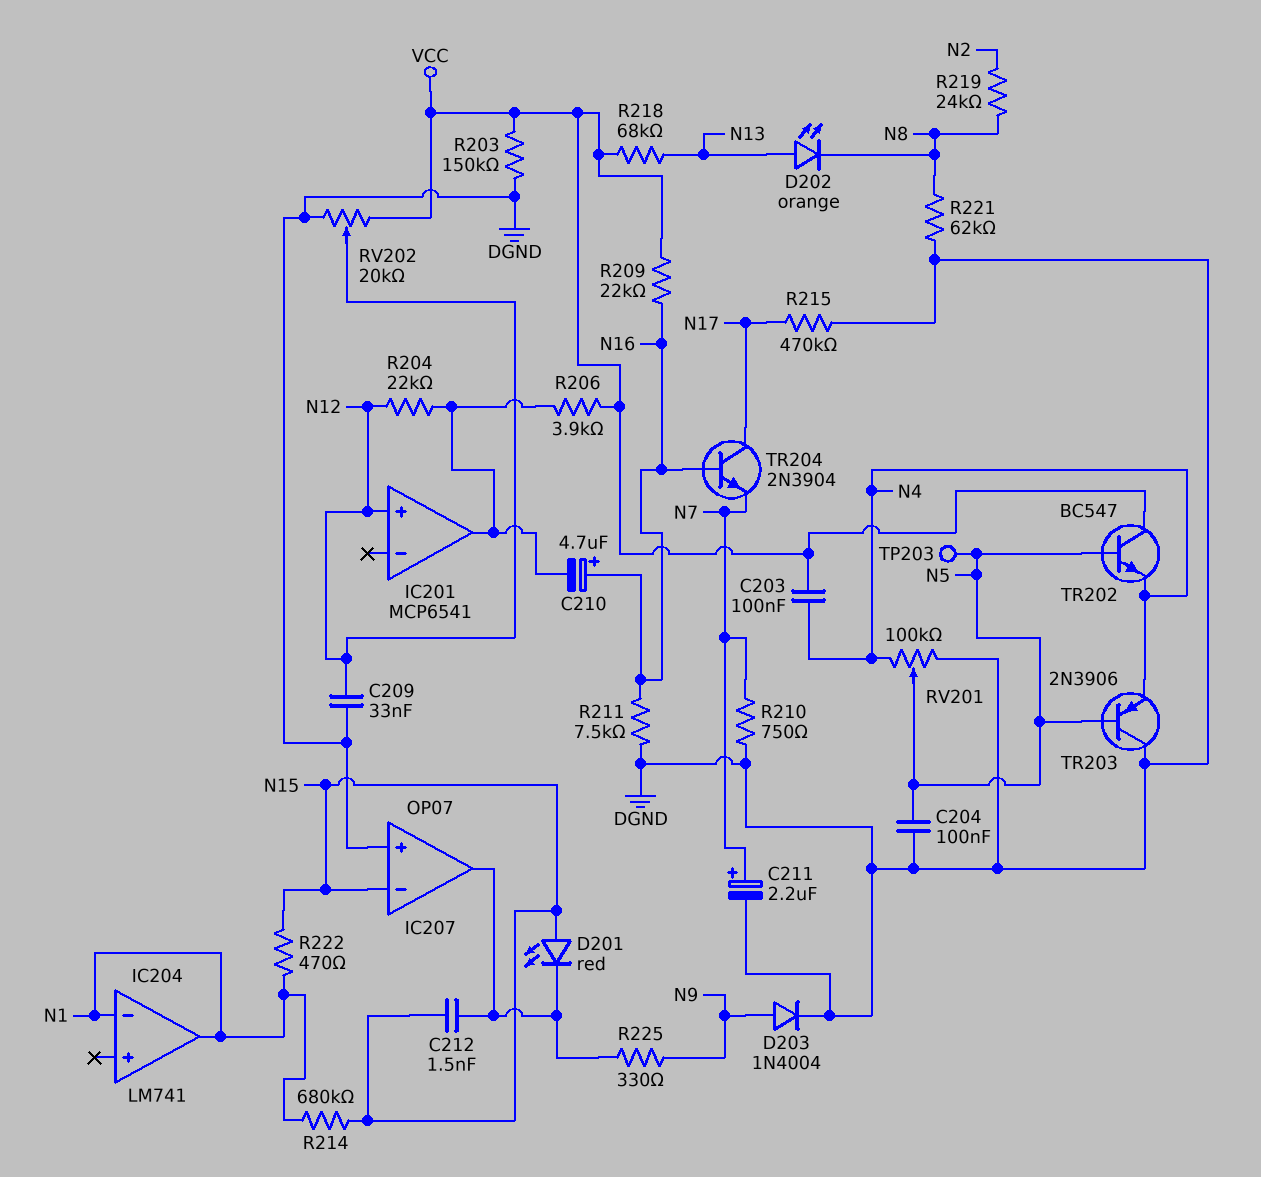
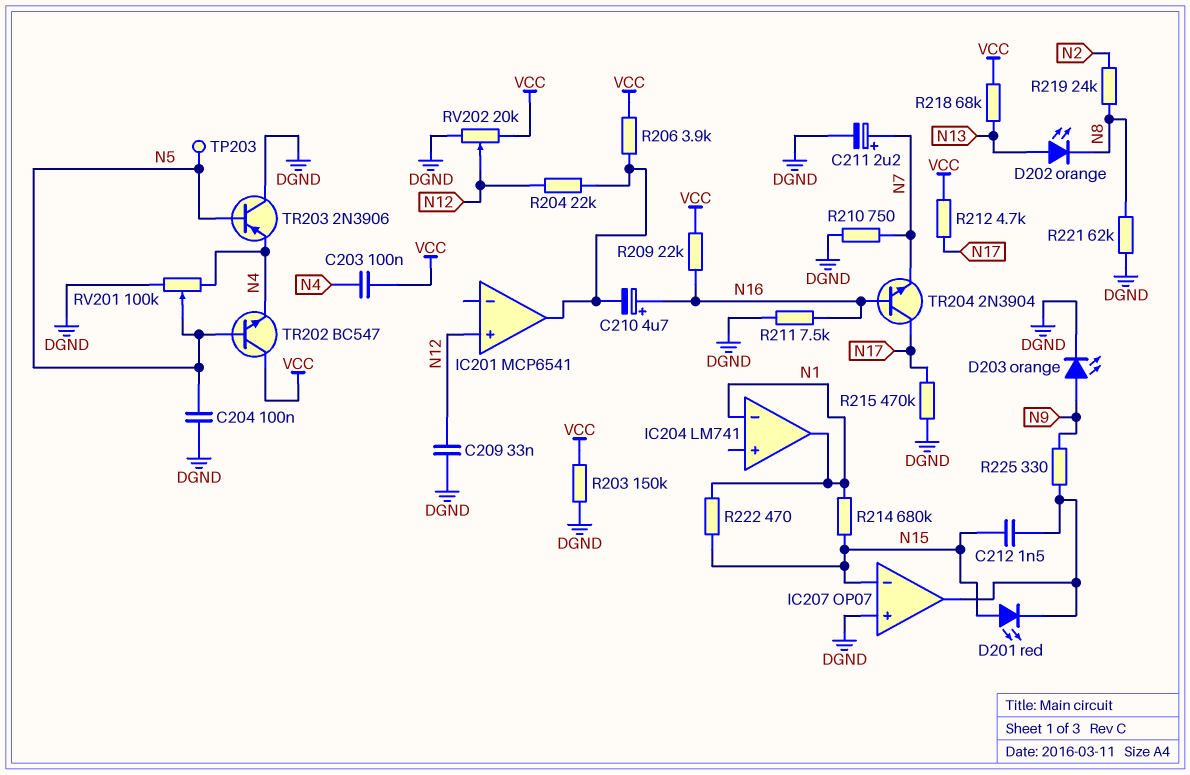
D203: diode 1N4004 (A N9, K DGND) -> LED orange (A N9, K DGND)
R212: none -> 4.7k (N17, VCC)

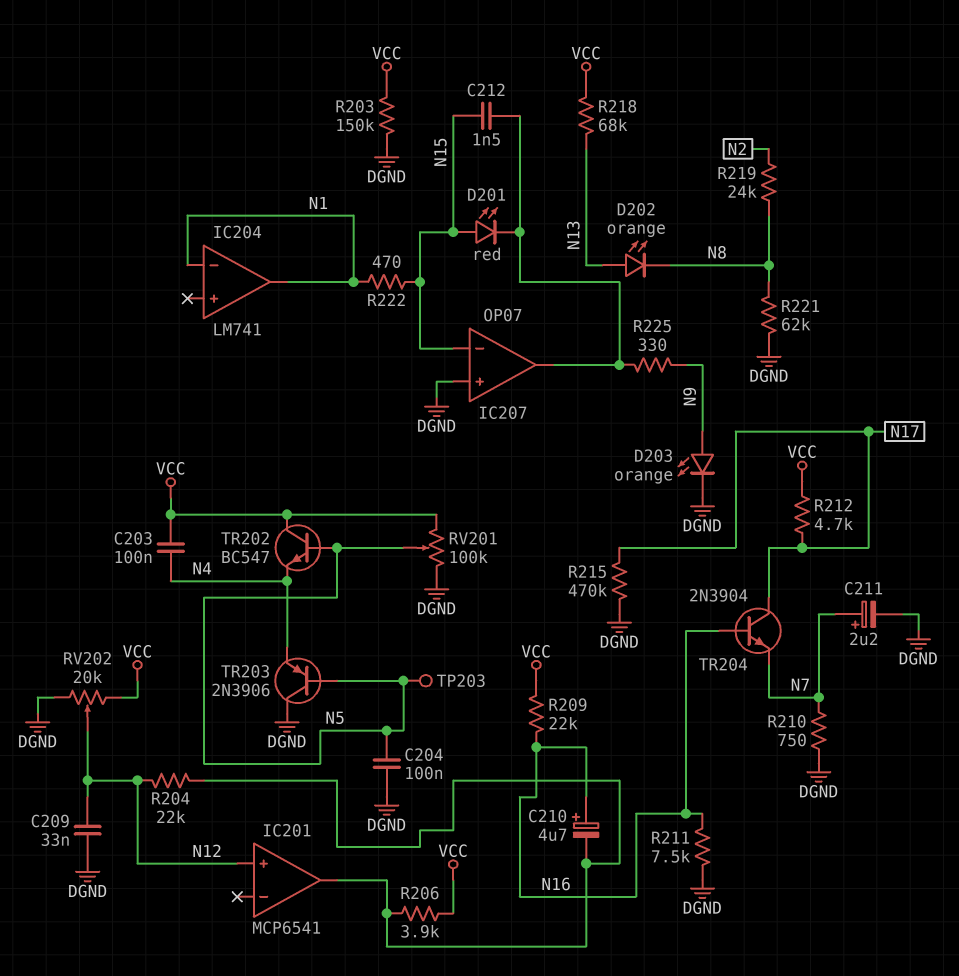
R214: 680k (N1, N15) -> none
RV201: 100k (DGND, N4, wiper N5) -> 100k (DGND, VCC, wiper N5)

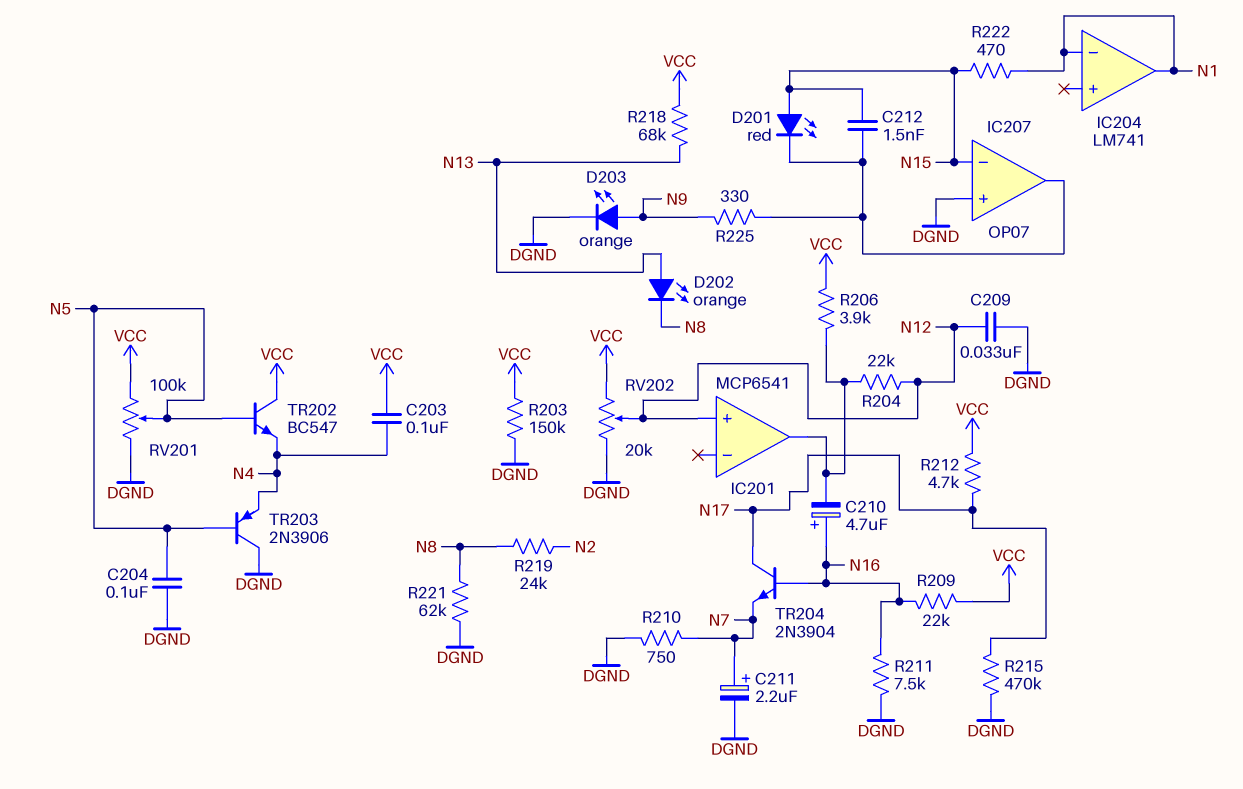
TP203: test point (N5) -> none

